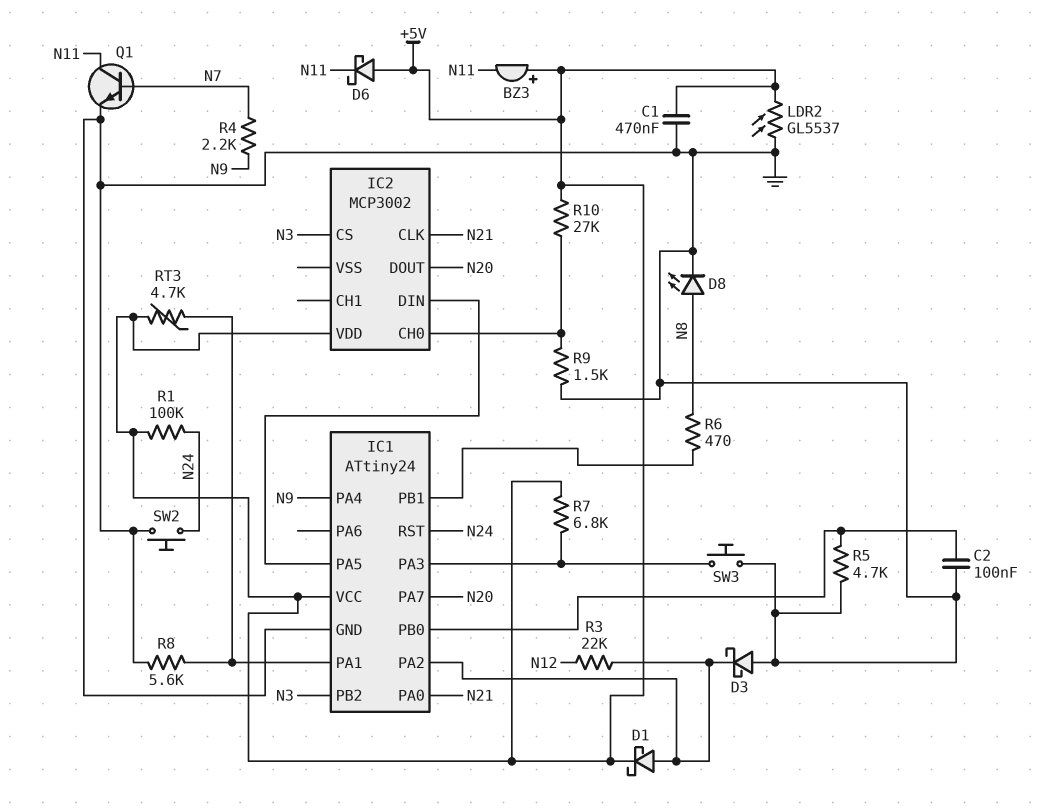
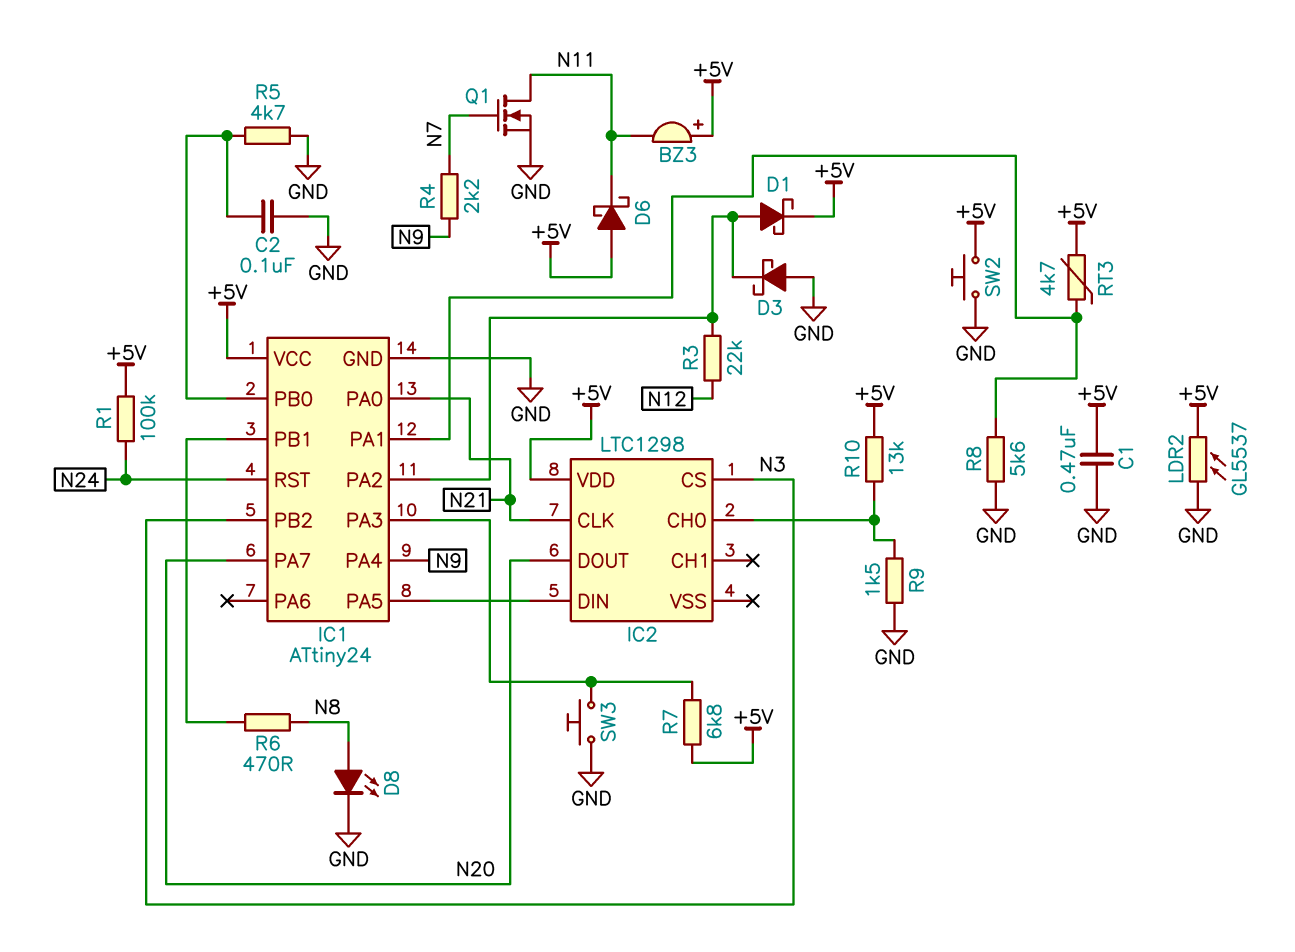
IC2: MCP3002 -> LTC1298
Q1: NPN (B N7, C N11, E GND) -> NMOS (G N7, D N11, S GND)
R10: 27k (+5V, IC2/CH0) -> 13k (+5V, IC2/CH0)
SW2: button (GND, N24) -> button (+5V, GND)

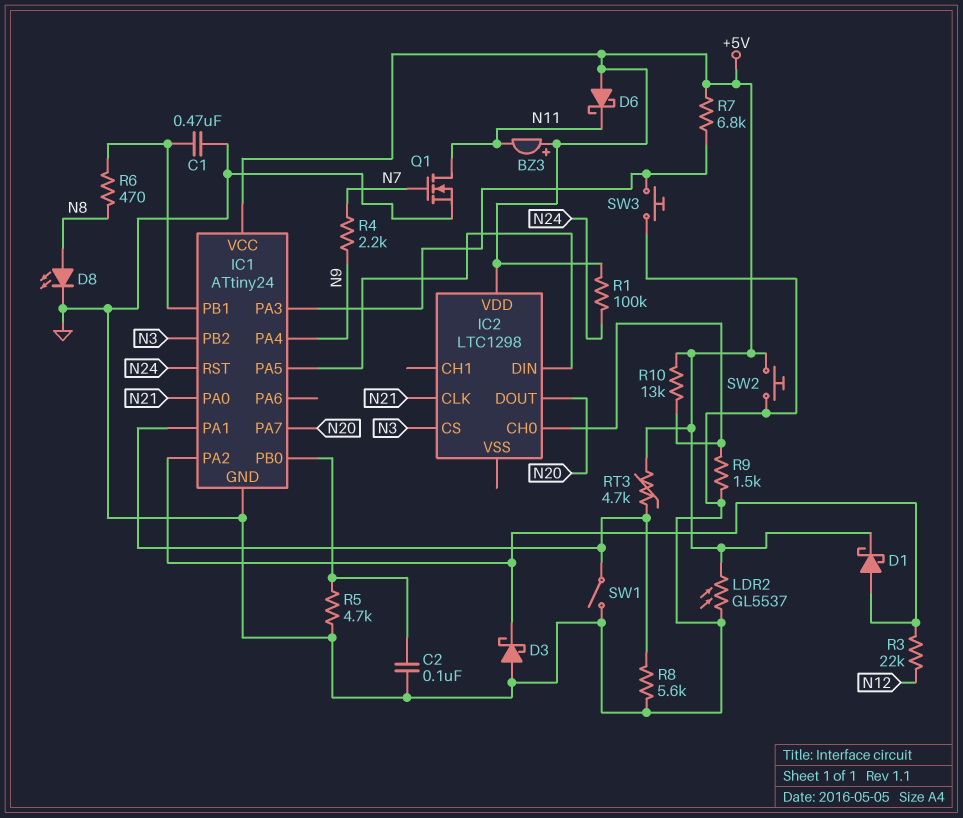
C1: 470nF (+5V, GND) -> 470nF (GND, IC1/PB1)
SW1: none -> switch (GND, IC1/PA1)

